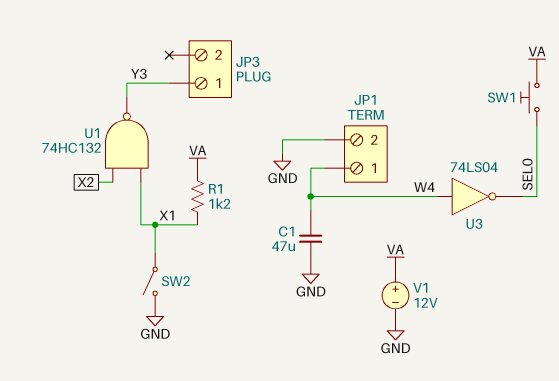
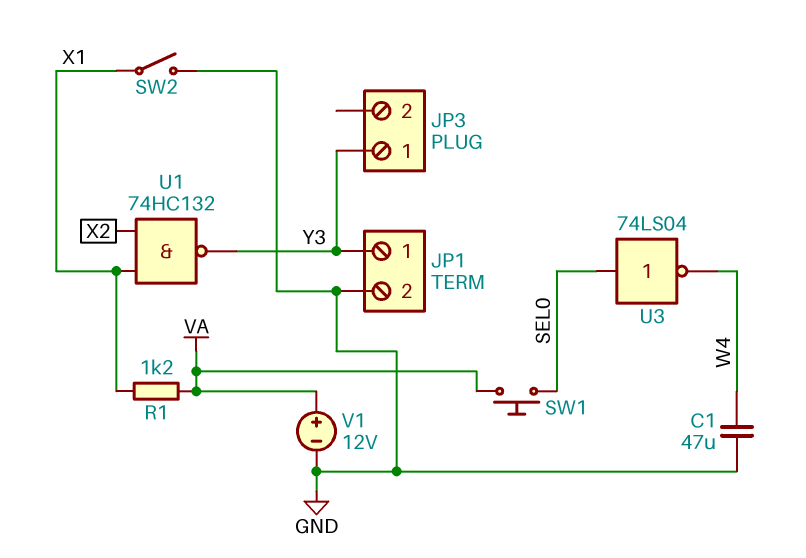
JP1 pin 1: W4 -> Y3
U3: NOT 74LS04 (in W4, out SEL0) -> NOT 74LS04 (in SEL0, out W4)

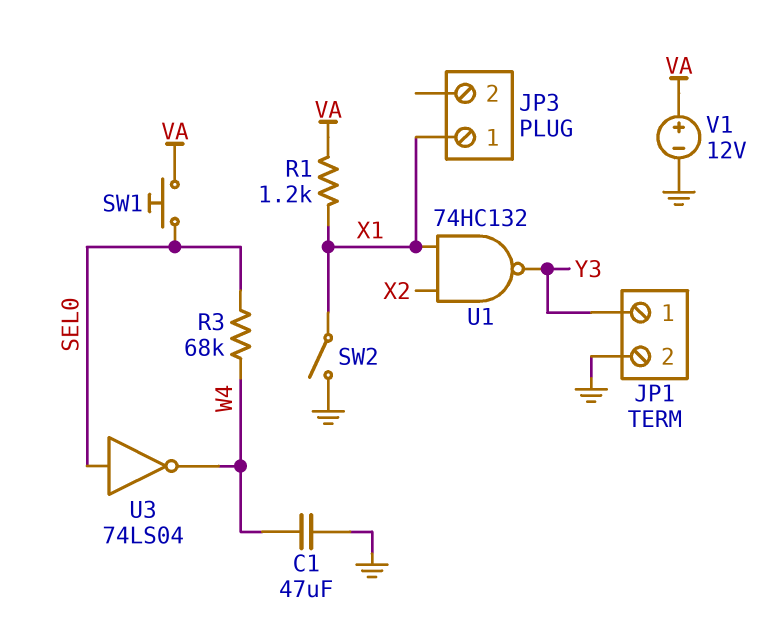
JP3 pin 1: Y3 -> X1
R3: none -> 68k (SEL0, W4)

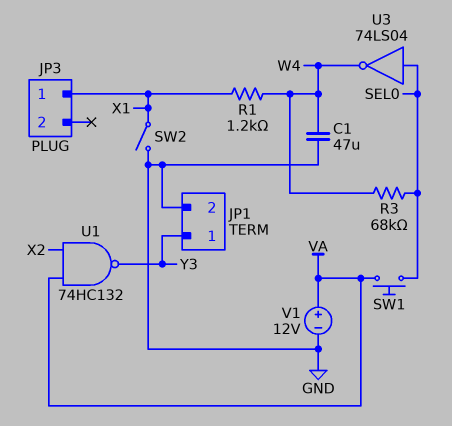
R1: 1.2k (VA, X1) -> 1.2k (W4, X1)
U1: NAND 74HC132 (in X1, in X2, out Y3) -> NAND 74HC132 (in VA, in X2, out Y3)

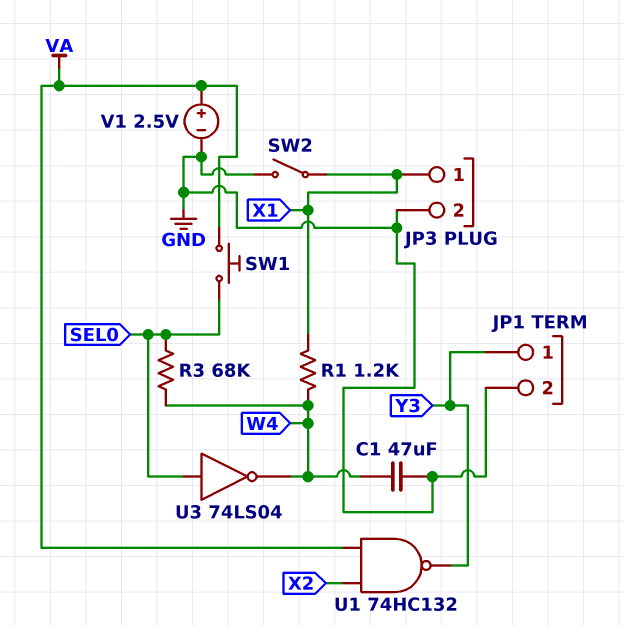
JP3 pin 2: none -> GND
V1: 12V (plus VA, minus GND) -> 2.5V (plus VA, minus GND)

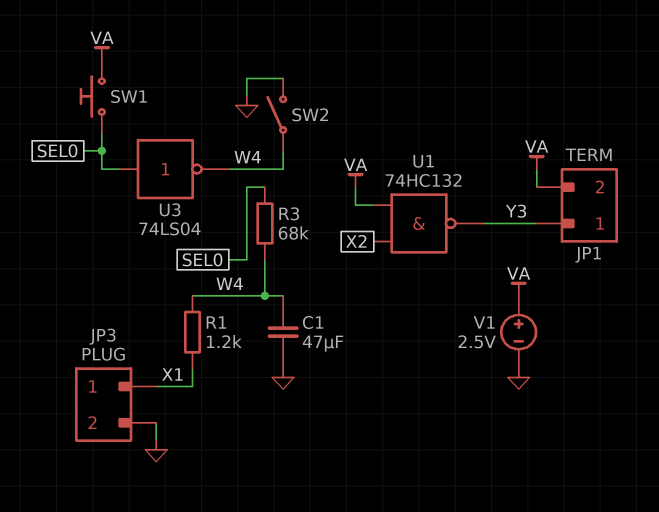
JP1 pin 2: GND -> VA
SW2: switch (GND, X1) -> switch (GND, W4)

